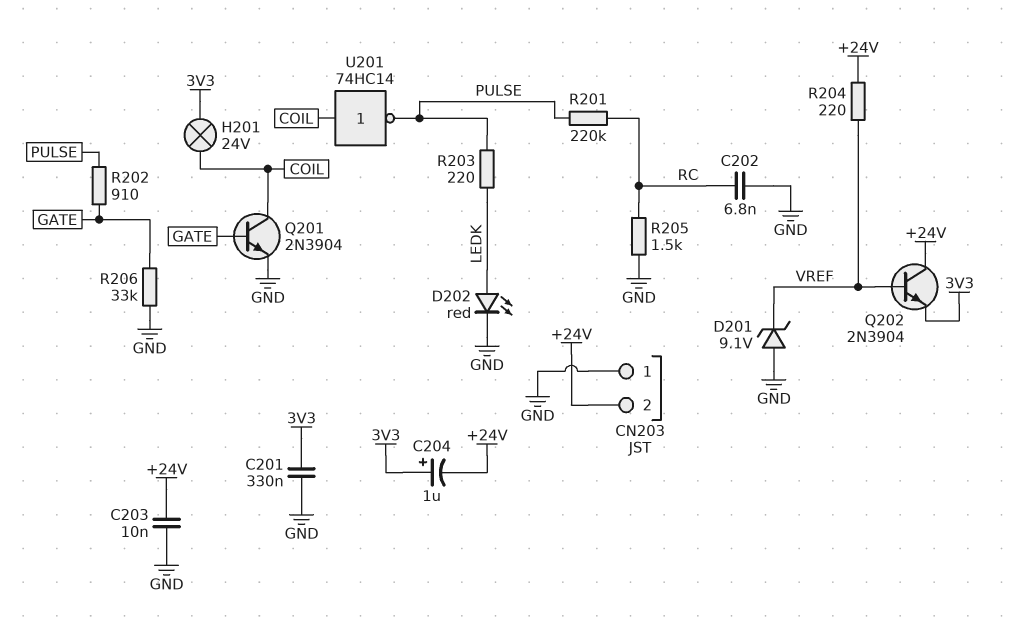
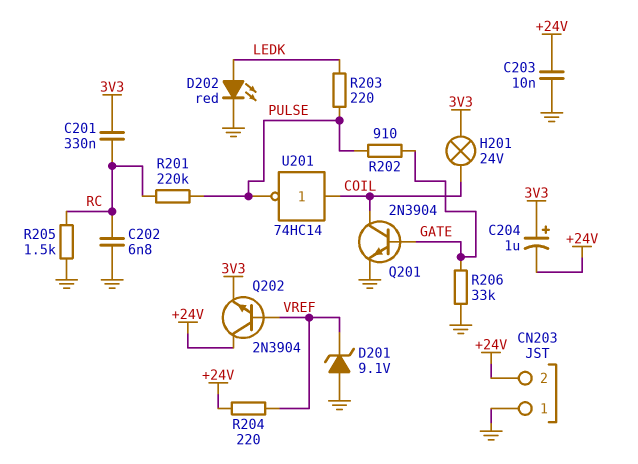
C201: 330nF (3V3, GND) -> 330nF (3V3, RC)

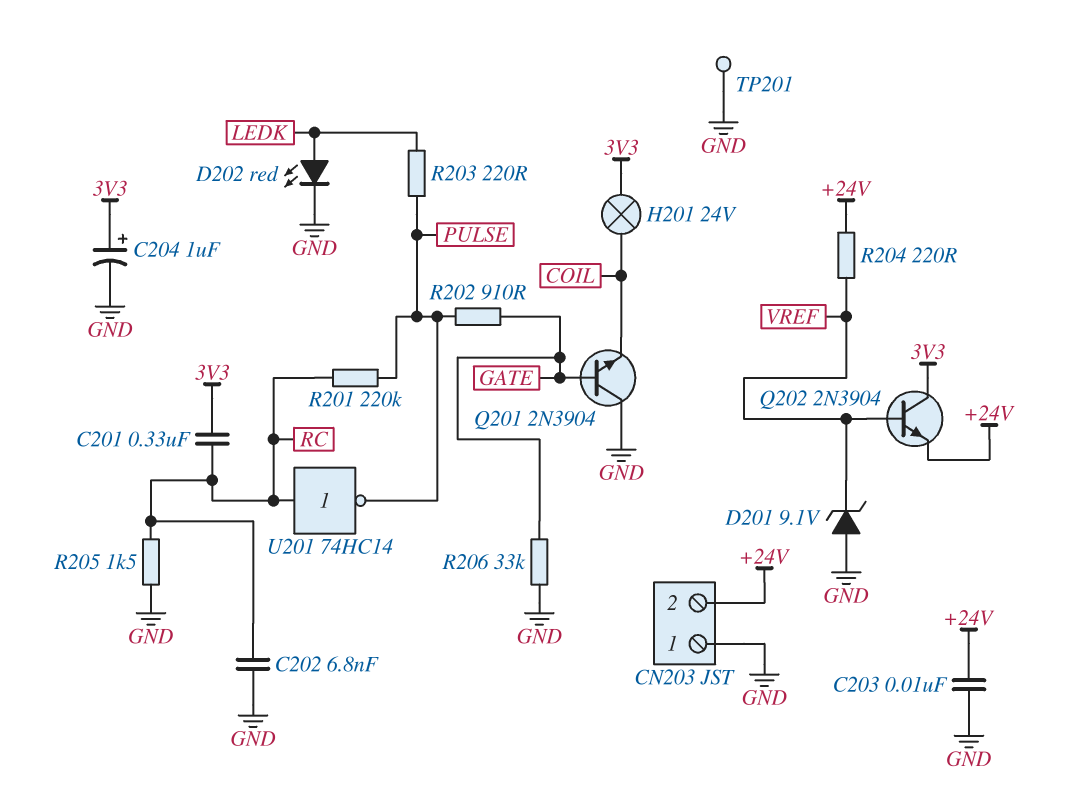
C204: 1uF (plus 3V3, minus +24V) -> 1uF (plus 3V3, minus GND)
Q201: NPN 2N3904 (B GATE, C COIL, E GND) -> NPN 2N3904 (B GATE, C GND, E COIL)
Q202: NPN 2N3904 (B VREF, C +24V, E 3V3) -> NPN 2N3904 (B VREF, C 3V3, E +24V)
TP201: none -> test point (GND)
U201: NOT 74HC14 (in COIL, out PULSE) -> NOT 74HC14 (in RC, out PULSE)

